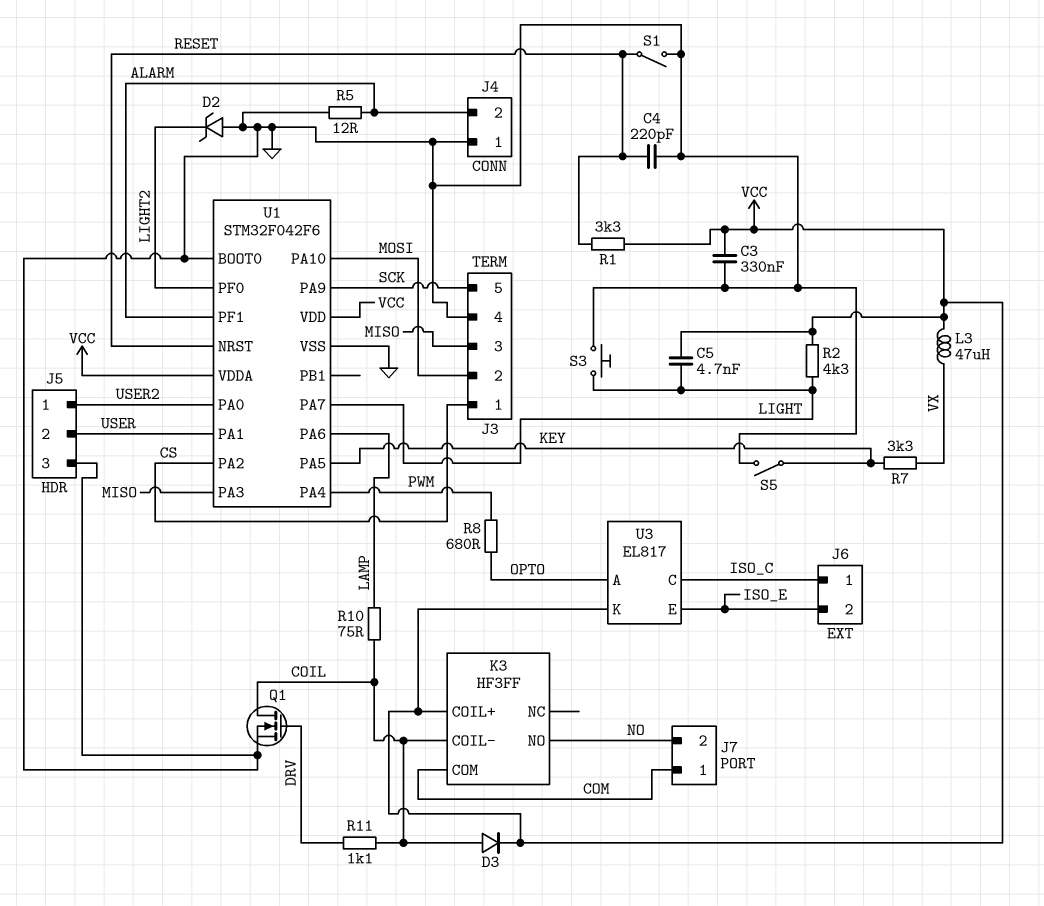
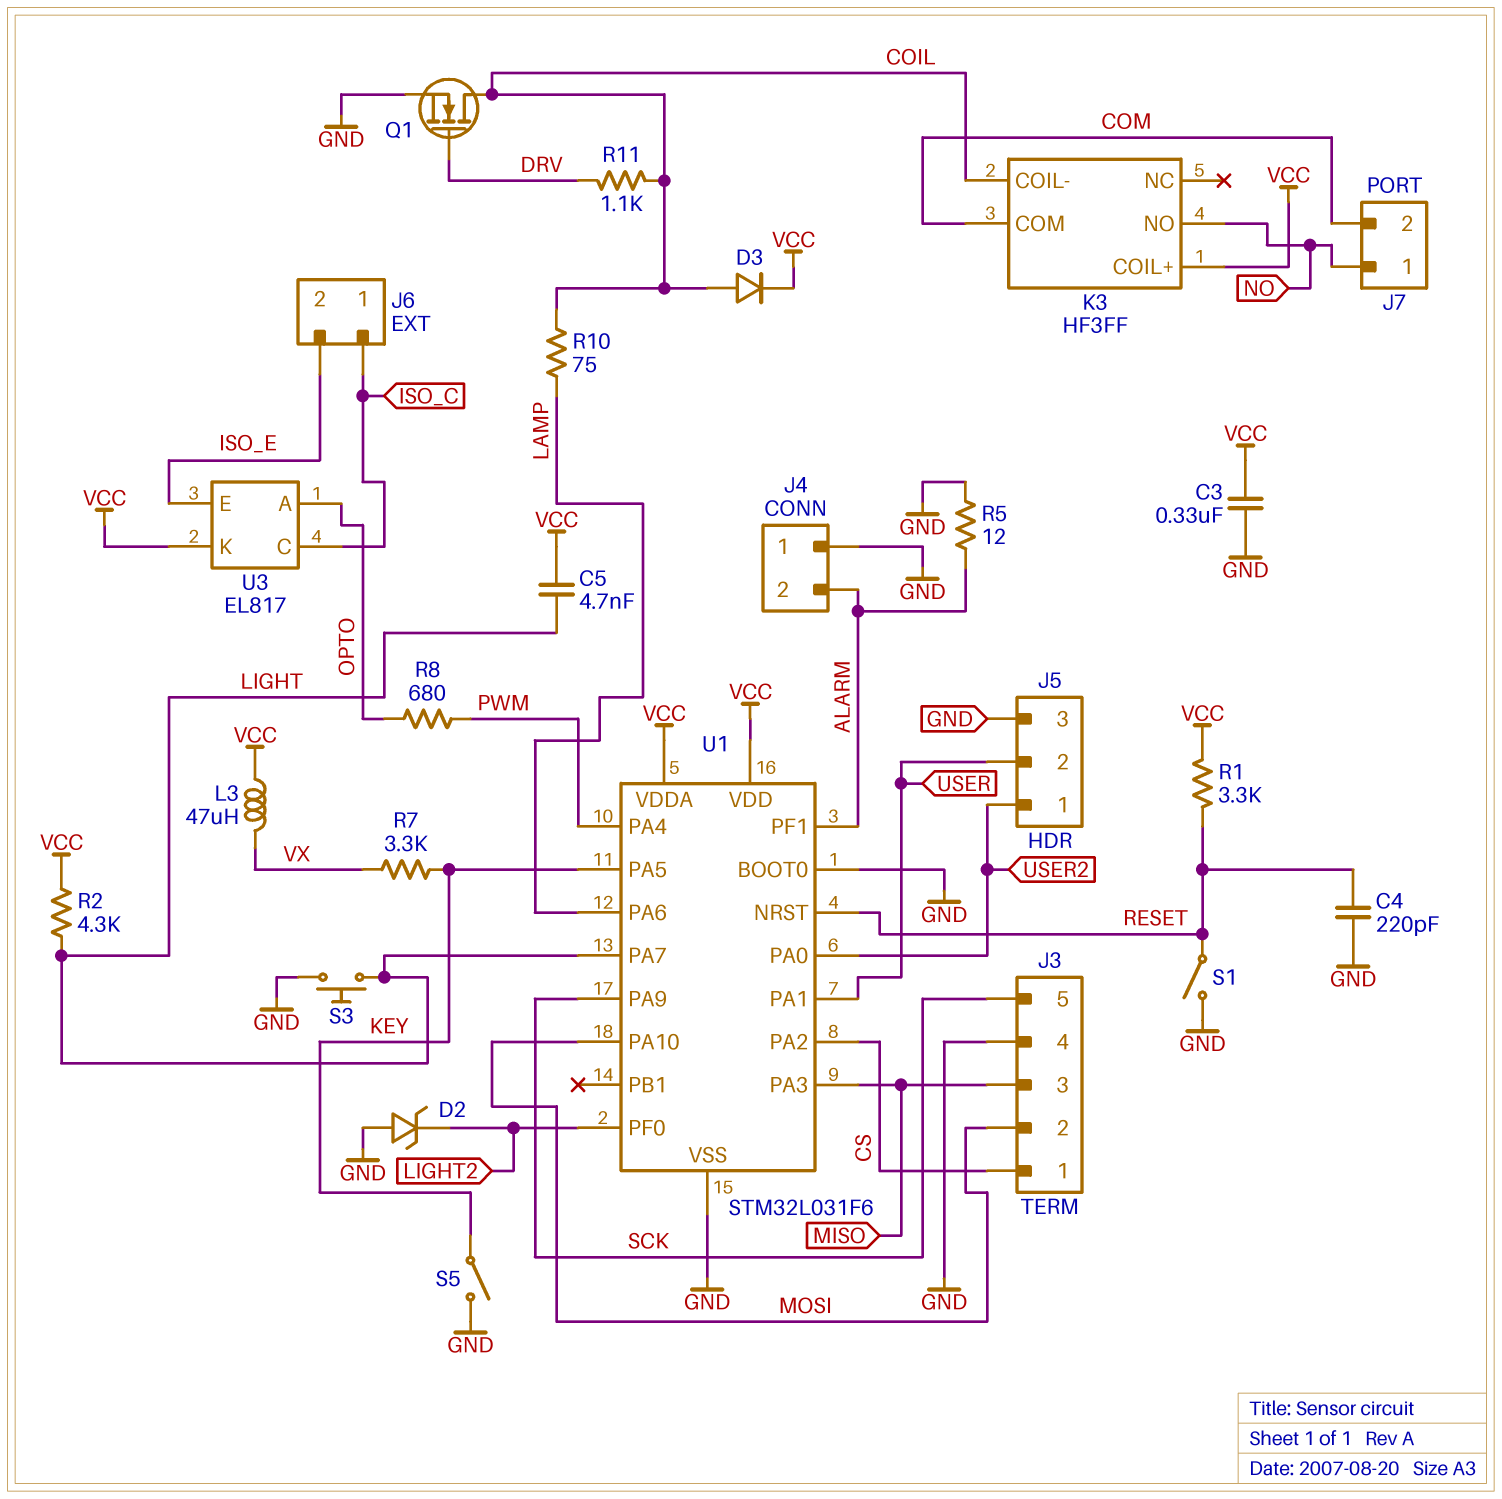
J7 pin 1: COM -> NO
J7 pin 2: NO -> COM
U1: STM32F042F6 -> STM32L031F6

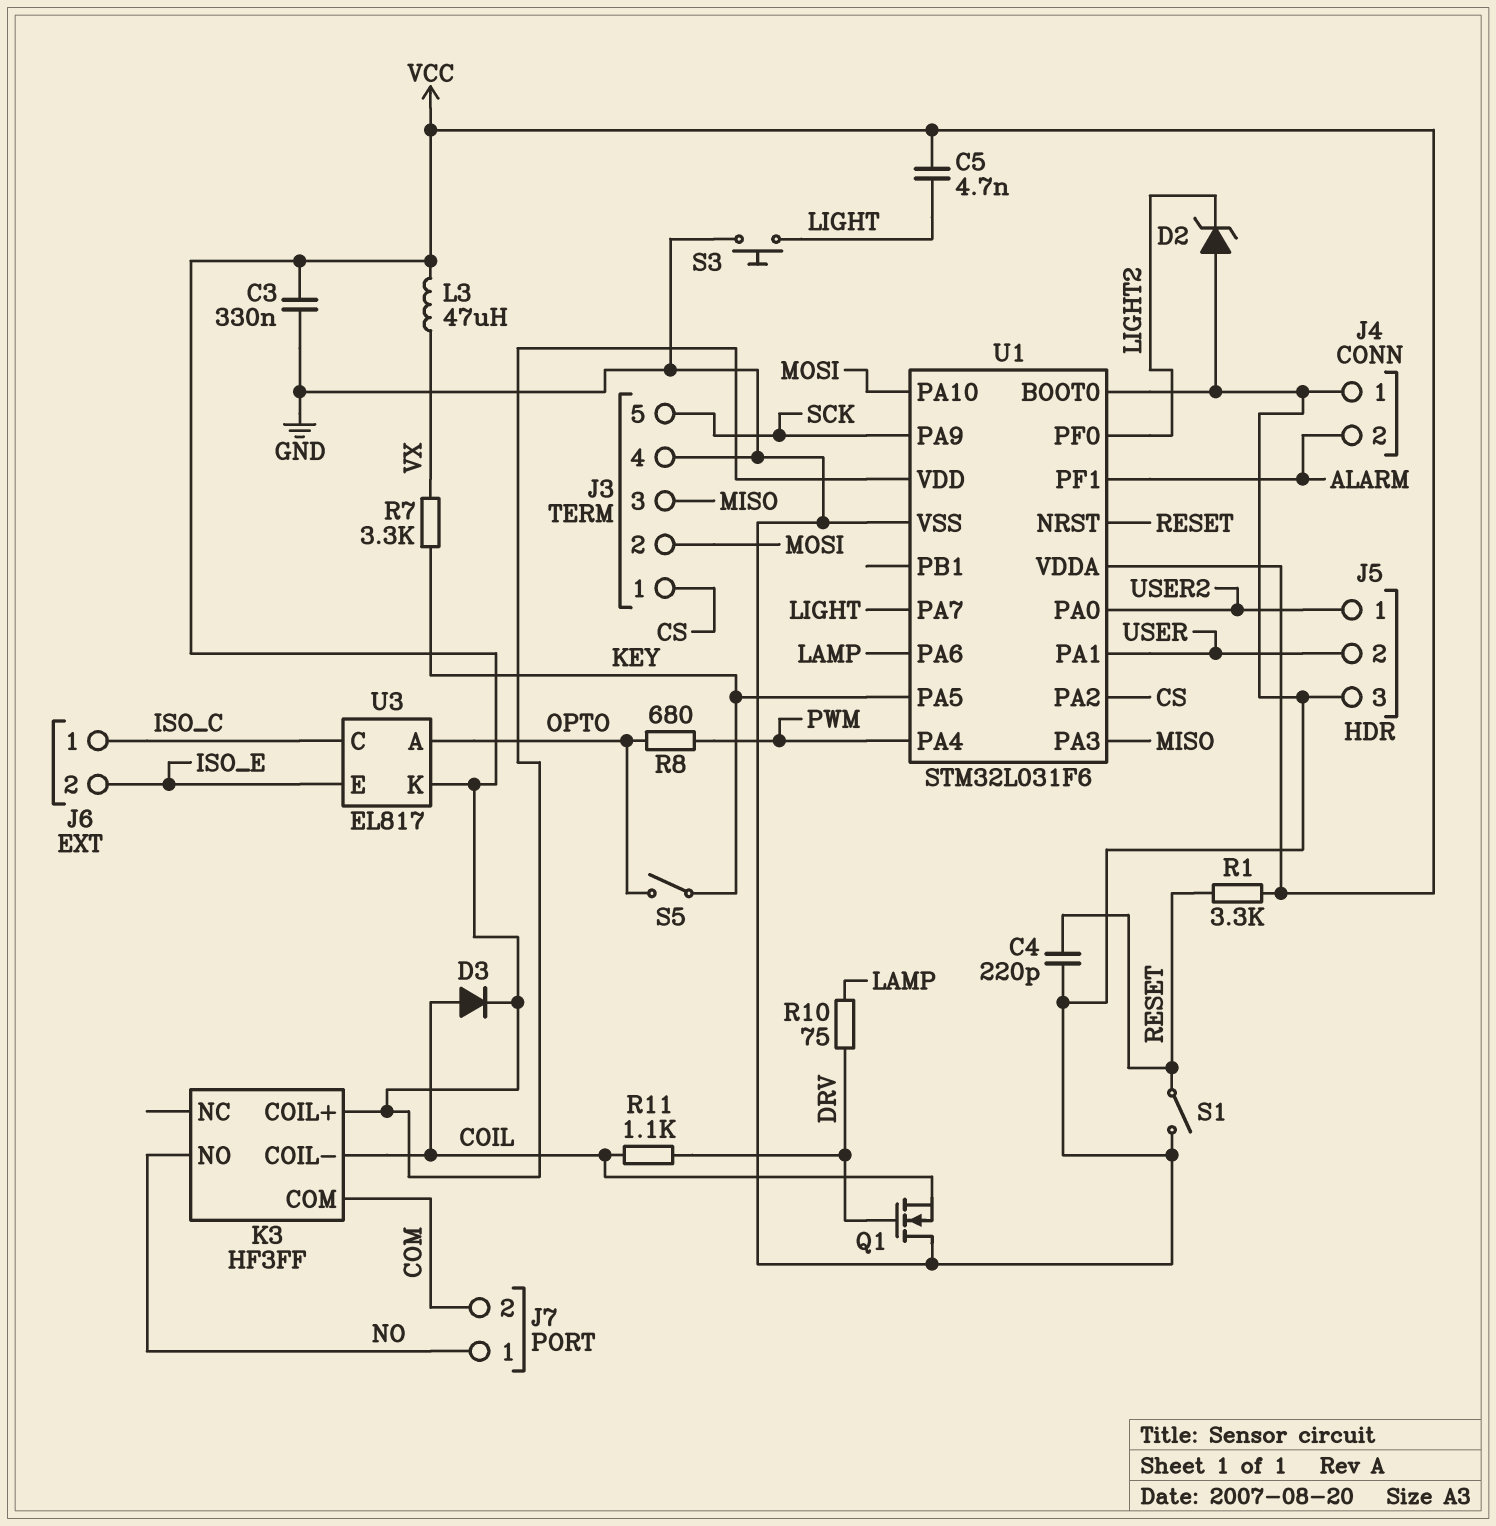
Q1: NMOS (G DRV, D COIL, S GND) -> NMOS (G DRV, D GND, S COIL)
R2: 4.3k (LIGHT, VCC) -> none
R5: 12 (ALARM, GND) -> none
R10: 75 (COIL, LAMP) -> 75 (DRV, LAMP)
S5: switch (GND, KEY) -> switch (KEY, OPTO)

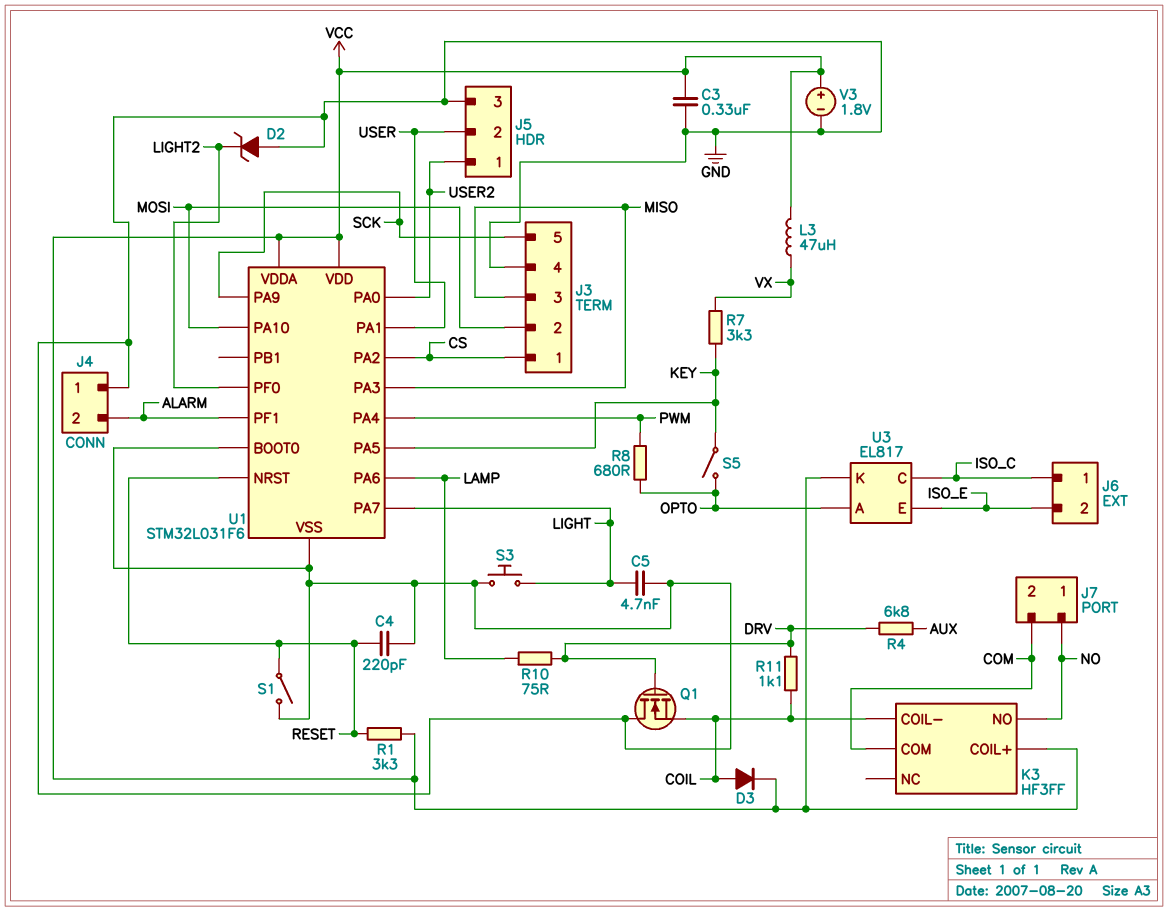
C5: 4.7nF (LIGHT, VCC) -> 4.7nF (GND, LIGHT)
R4: none -> 6.8k (AUX, DRV)
V3: none -> 1.8V (plus VCC, minus GND)

